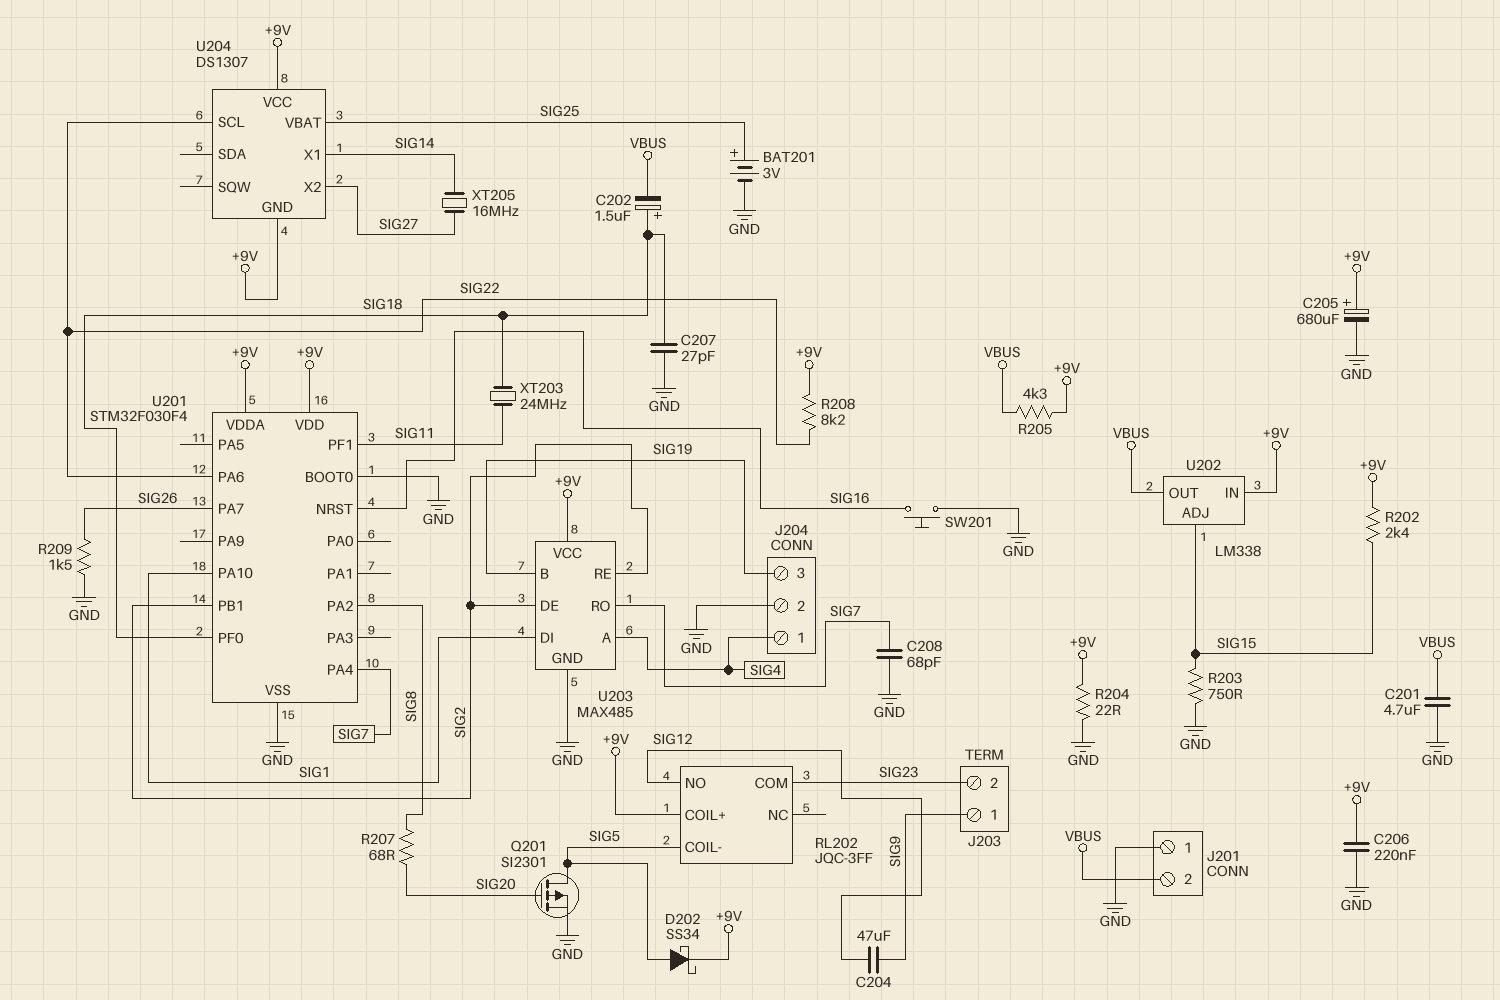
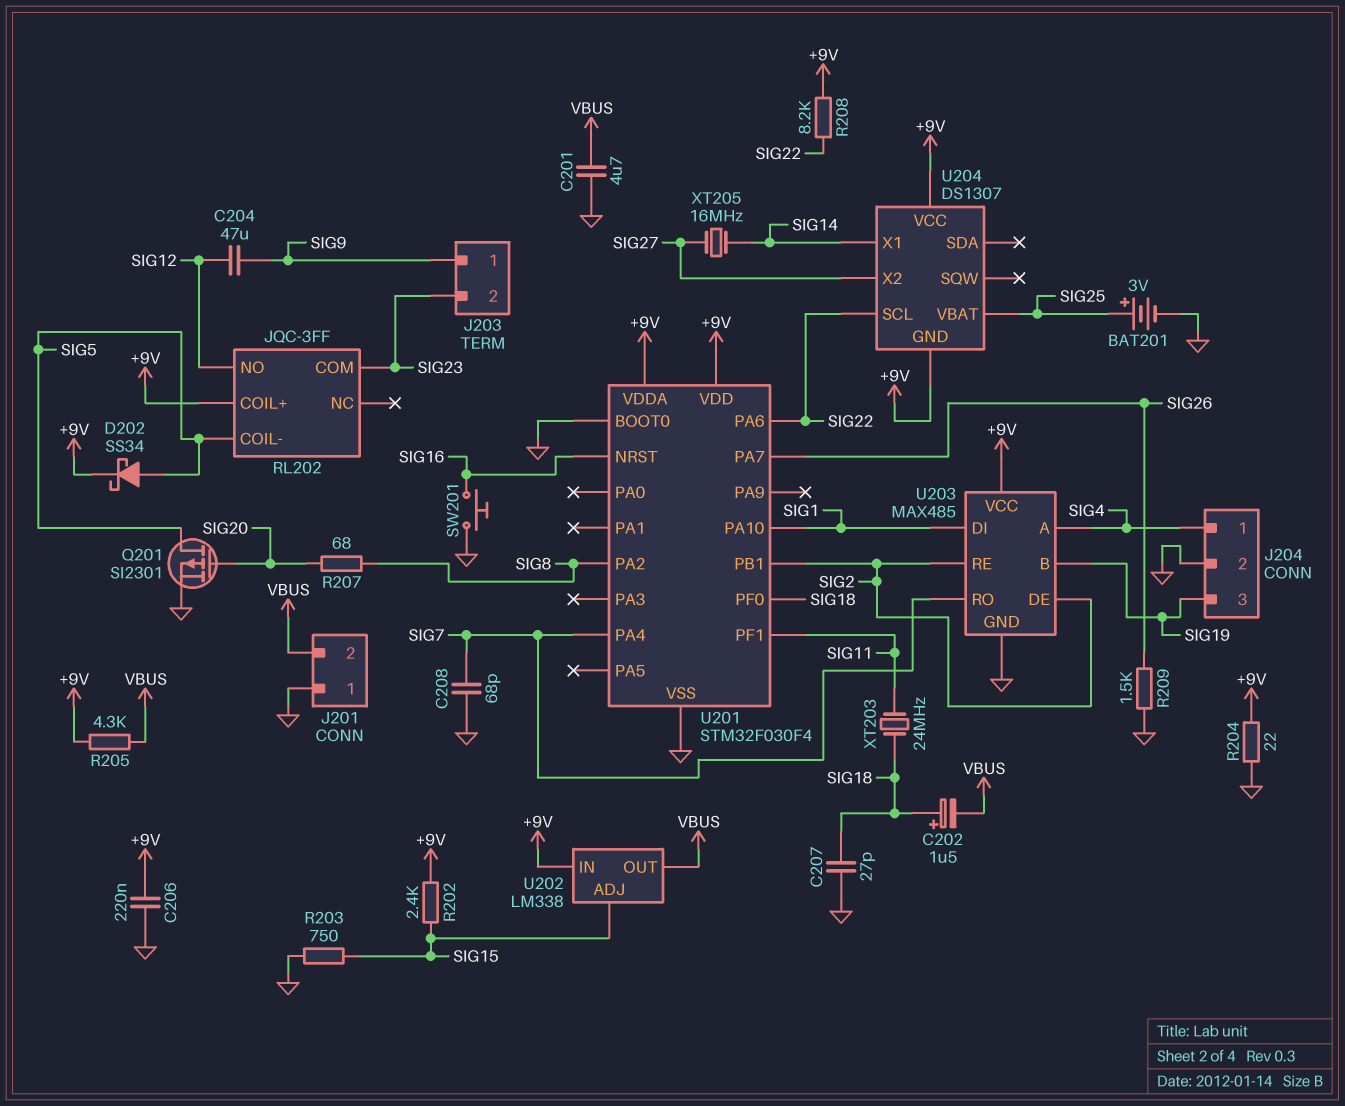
C205: 680uF (plus +9V, minus GND) -> none

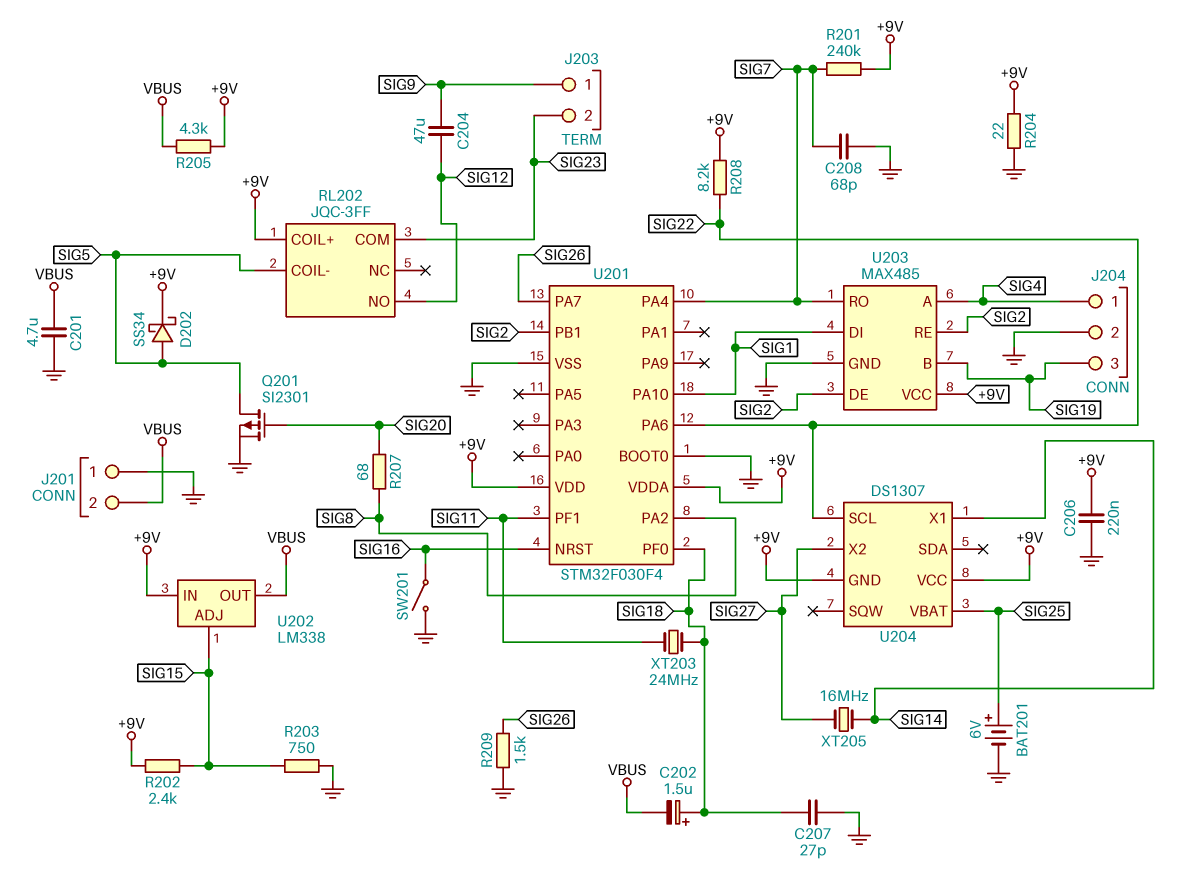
BAT201: 3V (plus SIG25, minus GND) -> 6V (plus SIG25, minus GND)
R201: none -> 240k (+9V, SIG7)
SW201: button (GND, SIG16) -> switch (GND, SIG16)

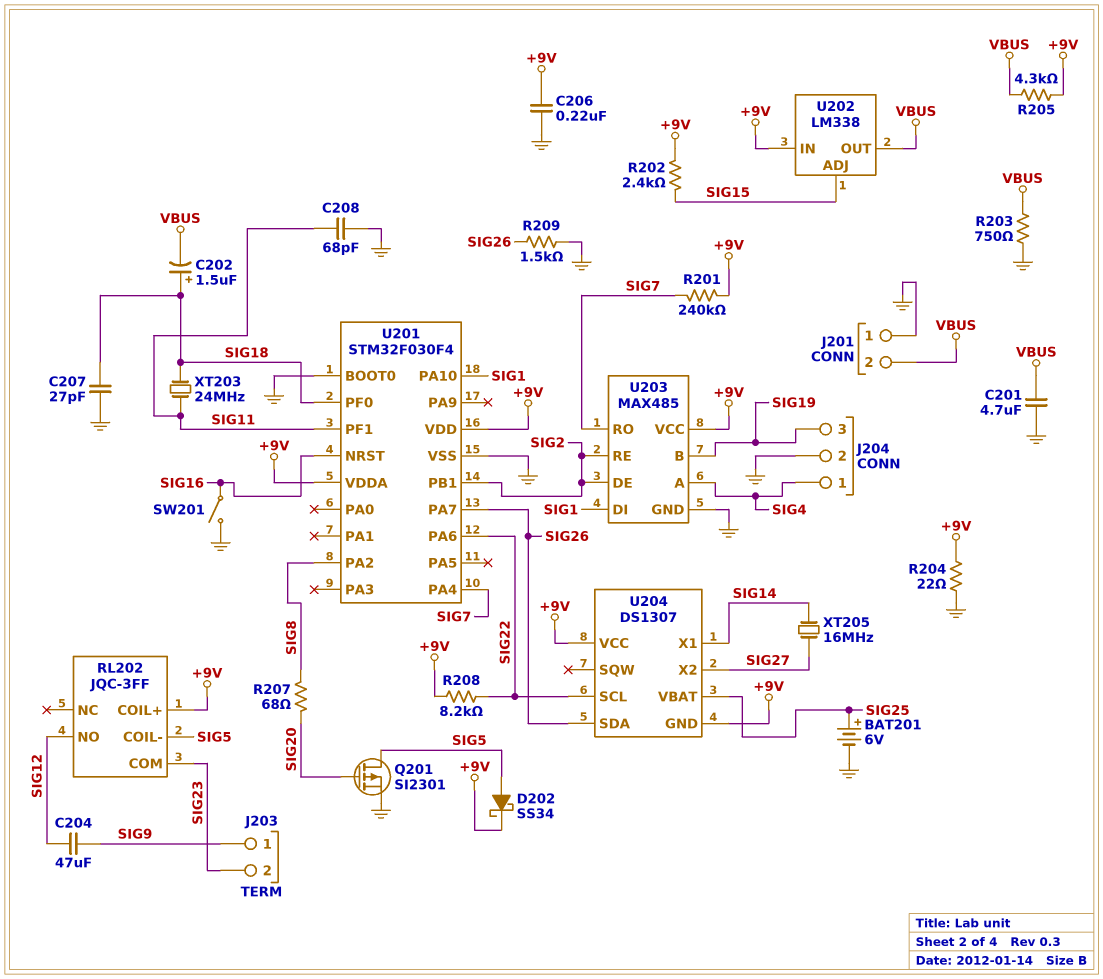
C208: 68pF (GND, SIG7) -> 68pF (GND, SIG11)
R203: 750 (GND, SIG15) -> 750 (GND, VBUS)
U204 pin SDA: none -> SIG26

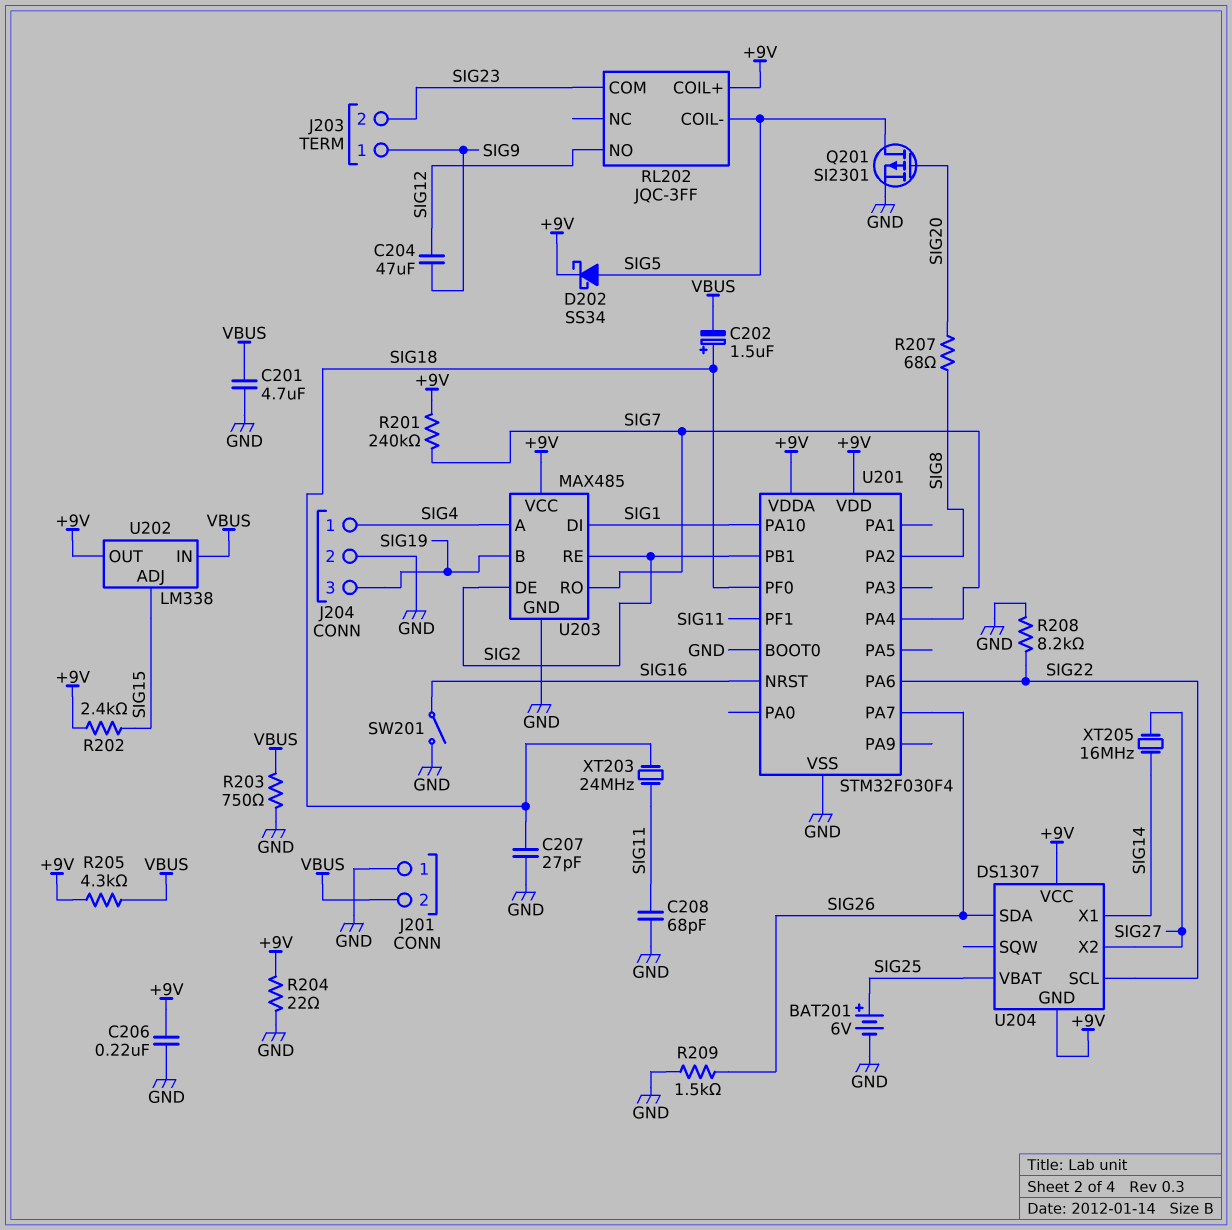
R208: 8.2k (+9V, SIG22) -> 8.2k (GND, SIG22)
U202 pin IN: +9V -> VBUS
U202 pin OUT: VBUS -> +9V

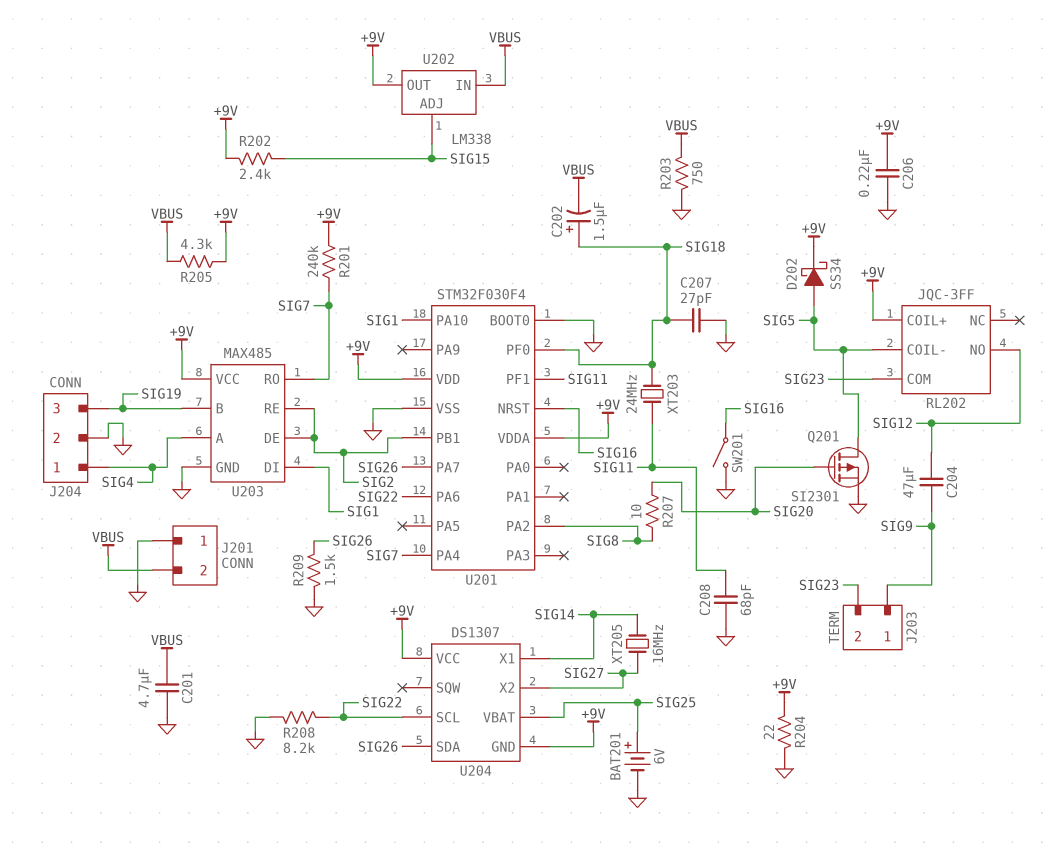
R207: 68 (SIG8, SIG20) -> 10 (SIG8, SIG20)

